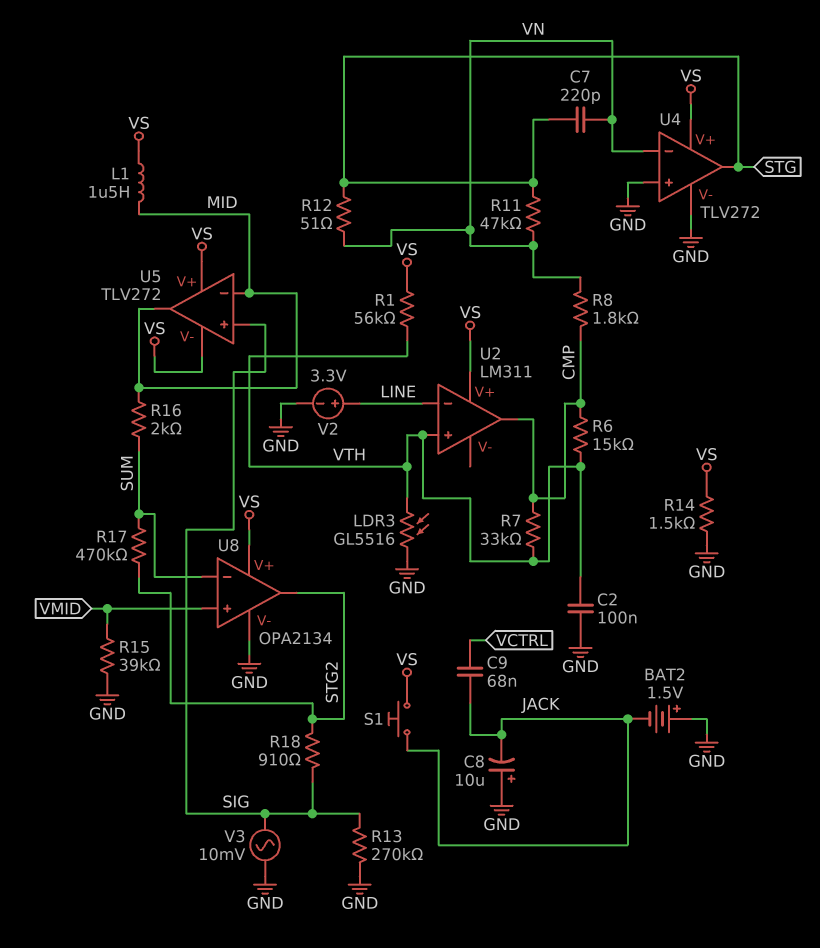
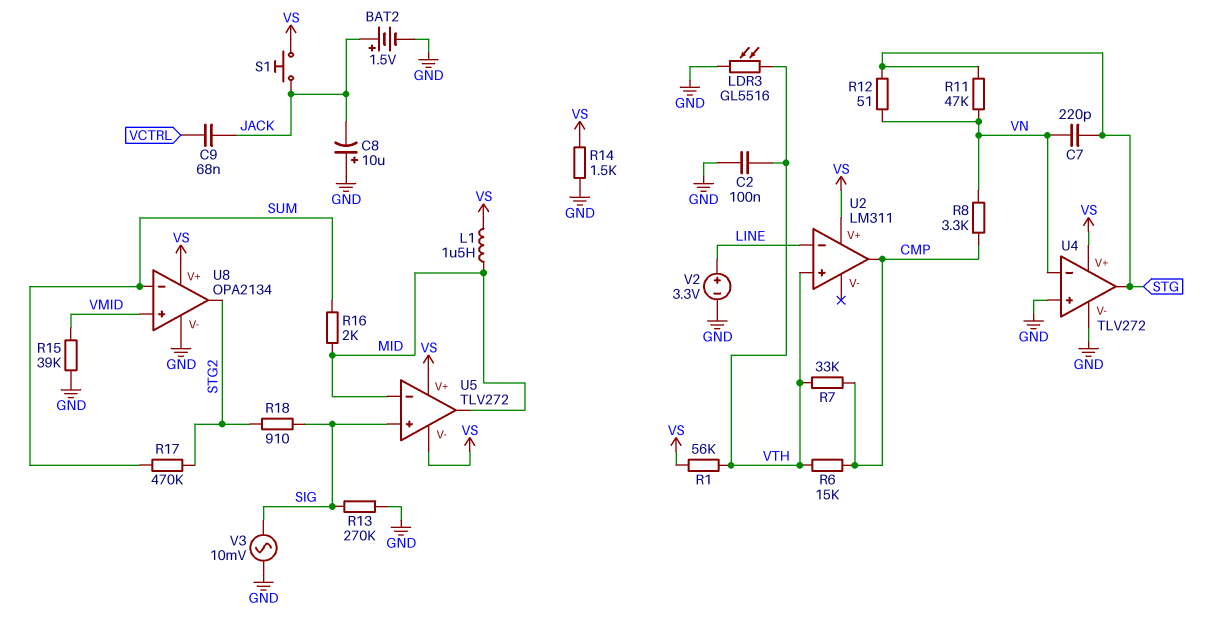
BAT2: 1.5V (plus GND, minus JACK) -> 1.5V (plus JACK, minus GND)
R8: 1.8k (CMP, VN) -> 3.3k (CMP, VN)

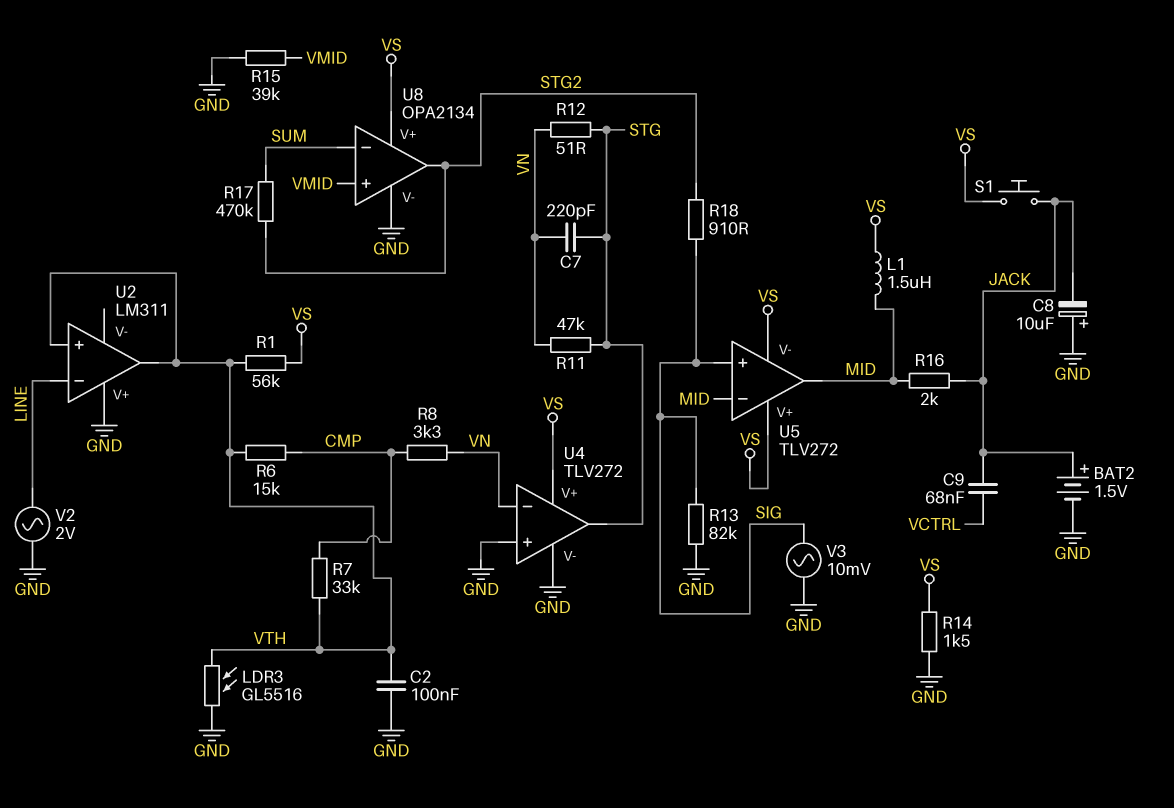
R13: 270k (GND, SIG) -> 82k (GND, SIG)
R16: 2k (MID, SUM) -> 2k (JACK, MID)
U2 pin V+: VS -> GND
U2 pin out: CMP -> VTH
V2: 3.3V (plus LINE, minus GND) -> AC 2V (GND, LINE)

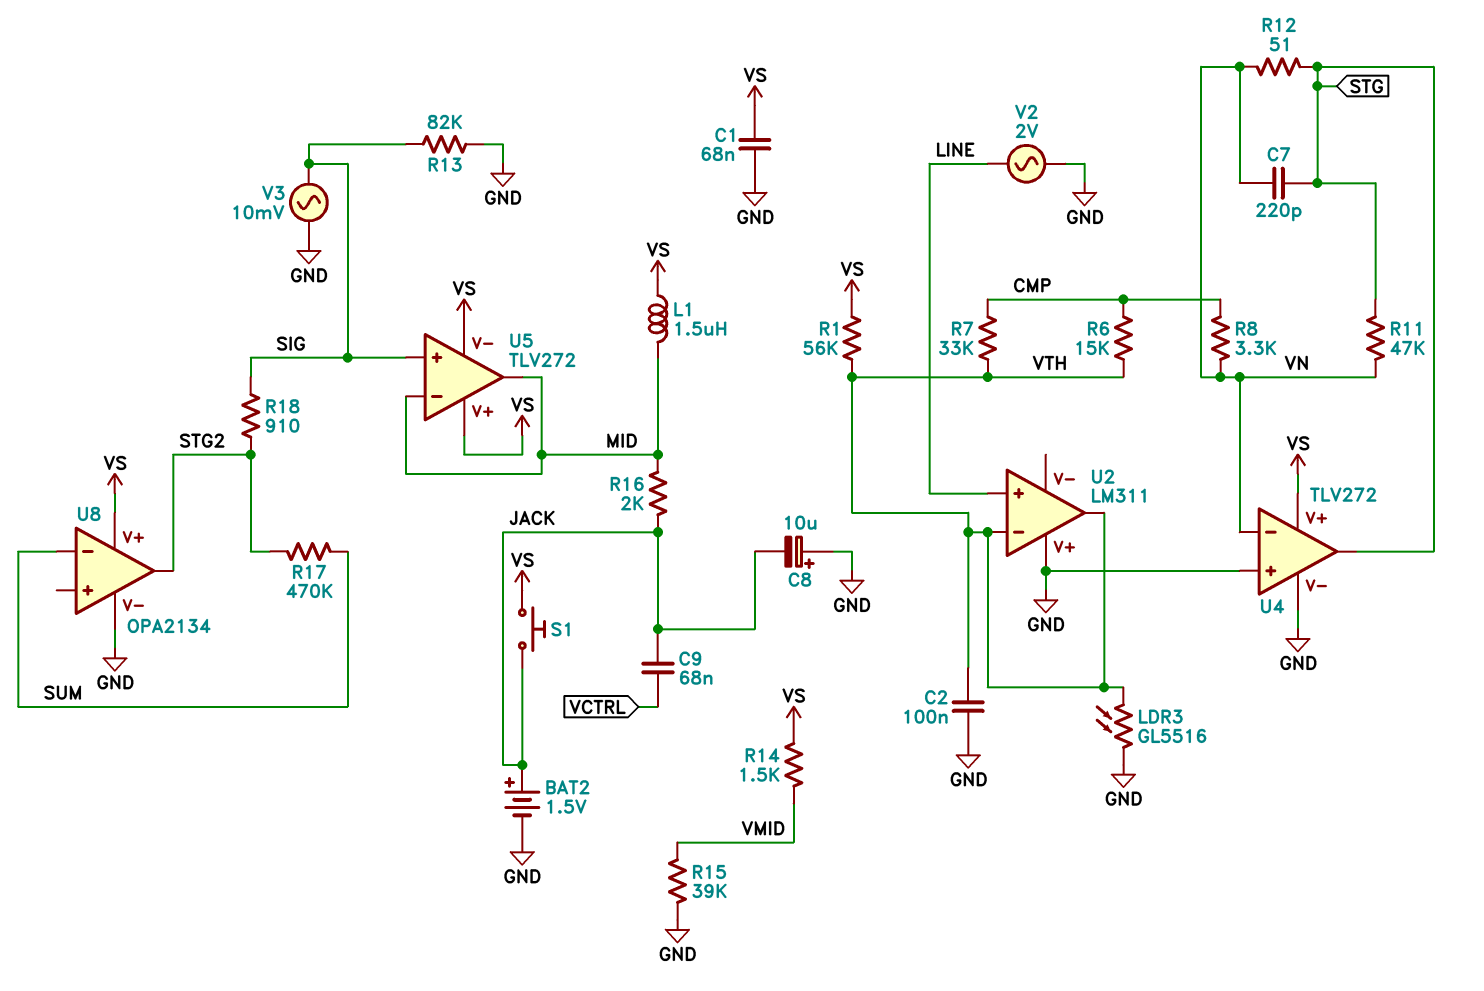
C1: none -> 68nF (GND, VS)
R14: 1.5k (GND, VS) -> 1.5k (VMID, VS)
U2 pin in+: VTH -> LINE
U2 pin in-: LINE -> VTH
U8 pin in+: VMID -> none

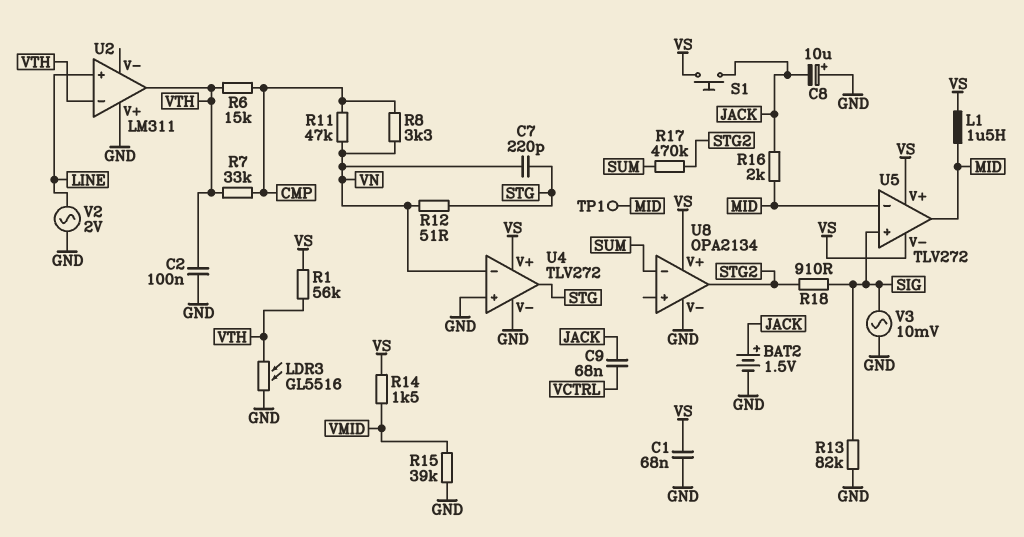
R11: 47k (STG, VN) -> 47k (CMP, VN)
TP1: none -> test point (MID)

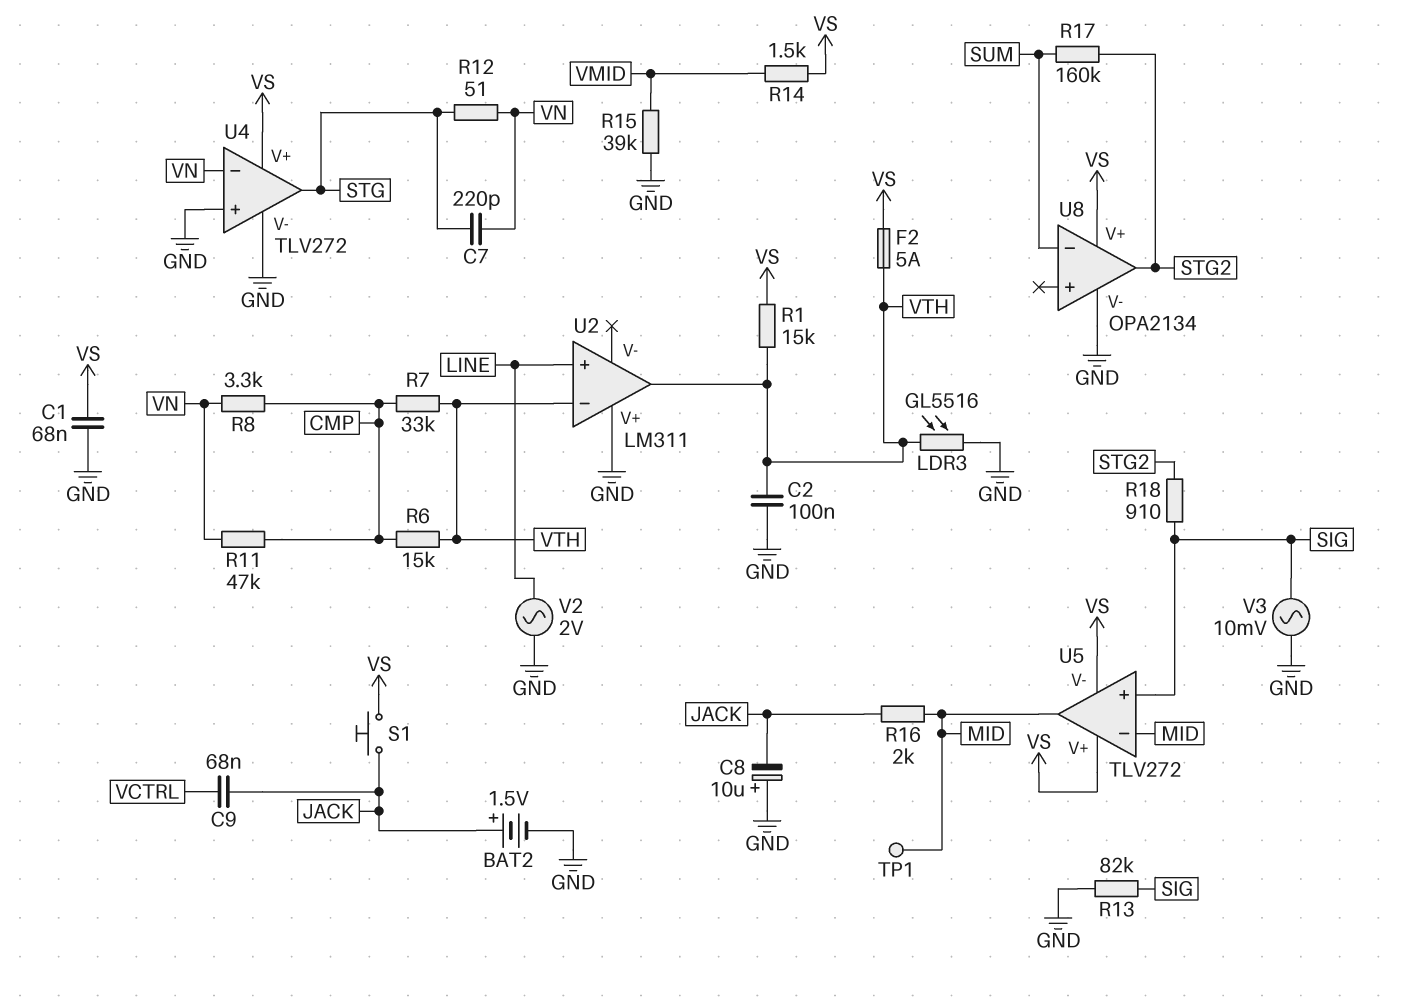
F2: none -> 5A (VS, VTH)
L1: 1.5uH (MID, VS) -> none
R1: 56k (VS, VTH) -> 15k (VS, VTH)
R17: 470k (STG2, SUM) -> 160k (STG2, SUM)

